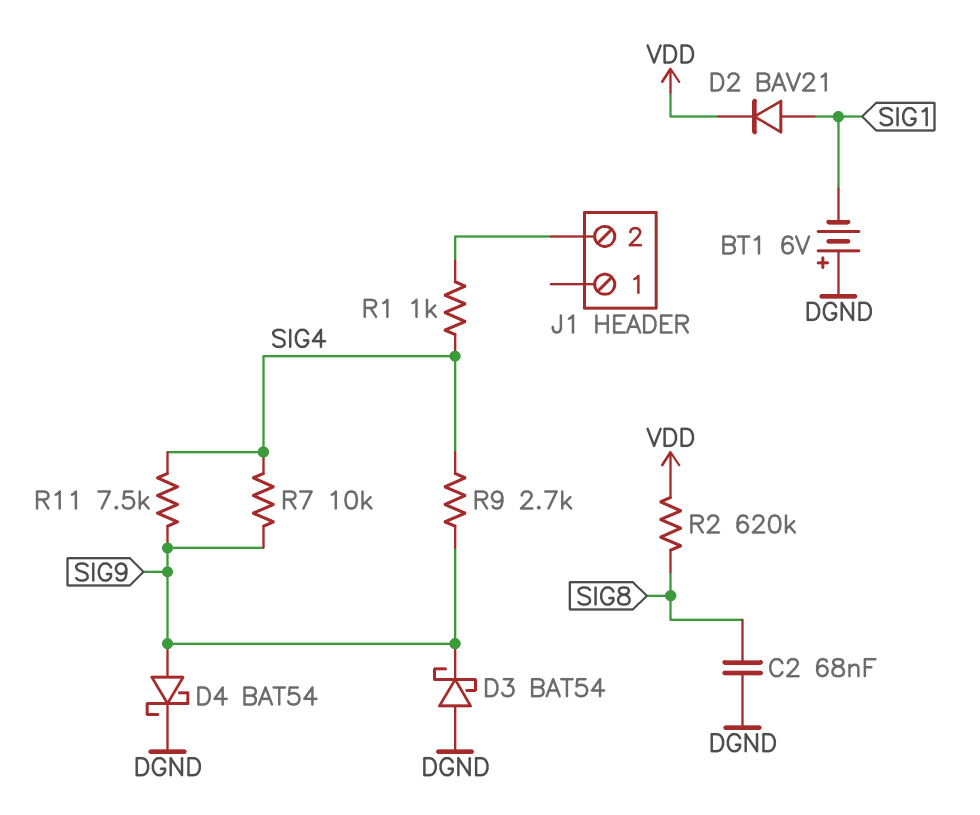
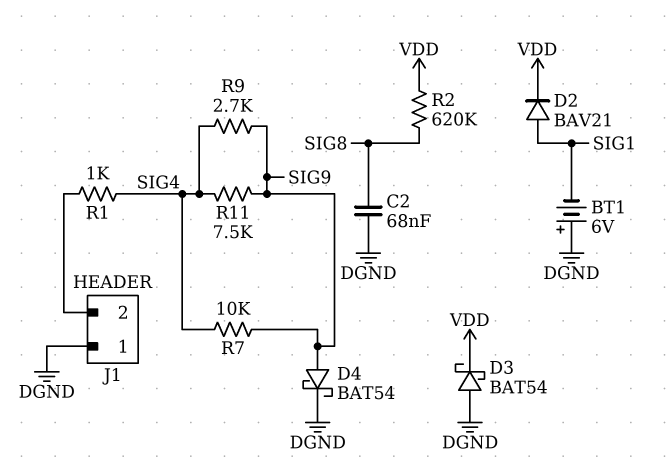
D3: schottky BAT54 (A DGND, K SIG9) -> schottky BAT54 (A DGND, K VDD)
J1 pin 1: none -> DGND

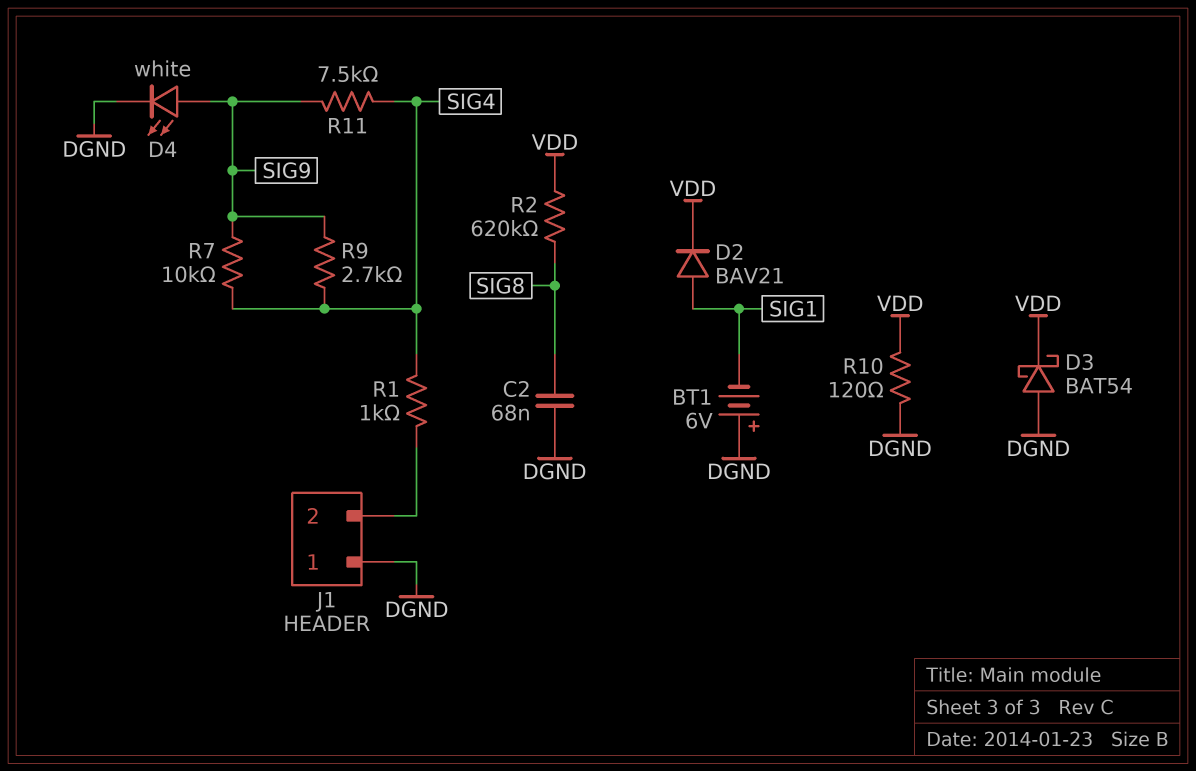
D4: schottky BAT54 (A SIG9, K DGND) -> LED white (A SIG9, K DGND)
R10: none -> 120 (DGND, VDD)

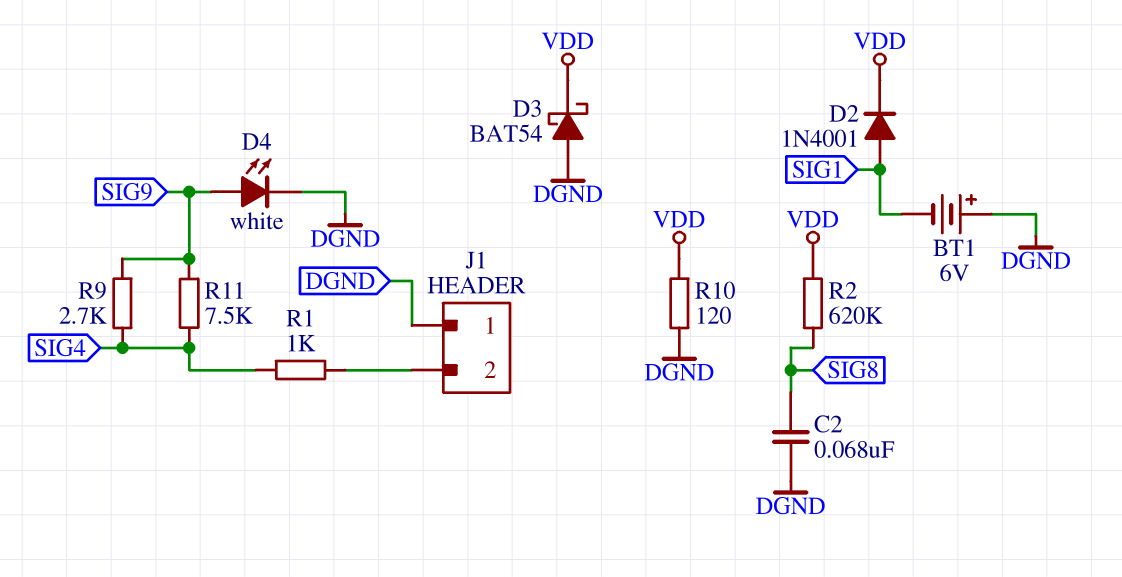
D2: diode BAV21 (A SIG1, K VDD) -> diode 1N4001 (A SIG1, K VDD)
R7: 10k (SIG4, SIG9) -> none

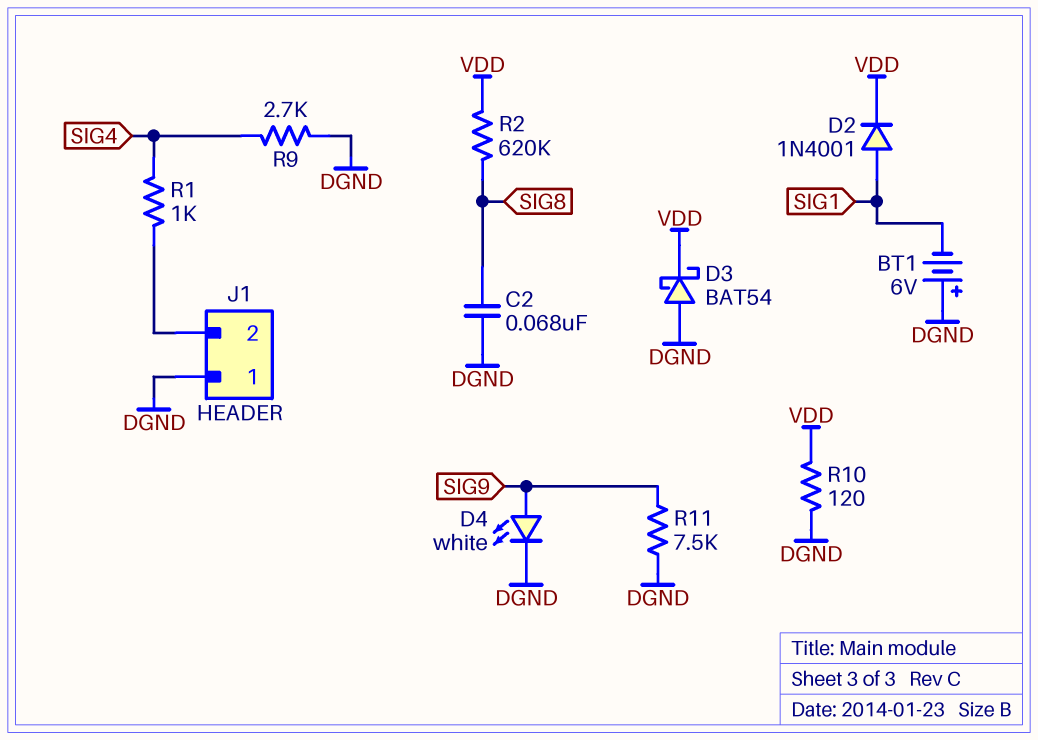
R9: 2.7k (SIG4, SIG9) -> 2.7k (DGND, SIG4)
R11: 7.5k (SIG4, SIG9) -> 7.5k (DGND, SIG9)

